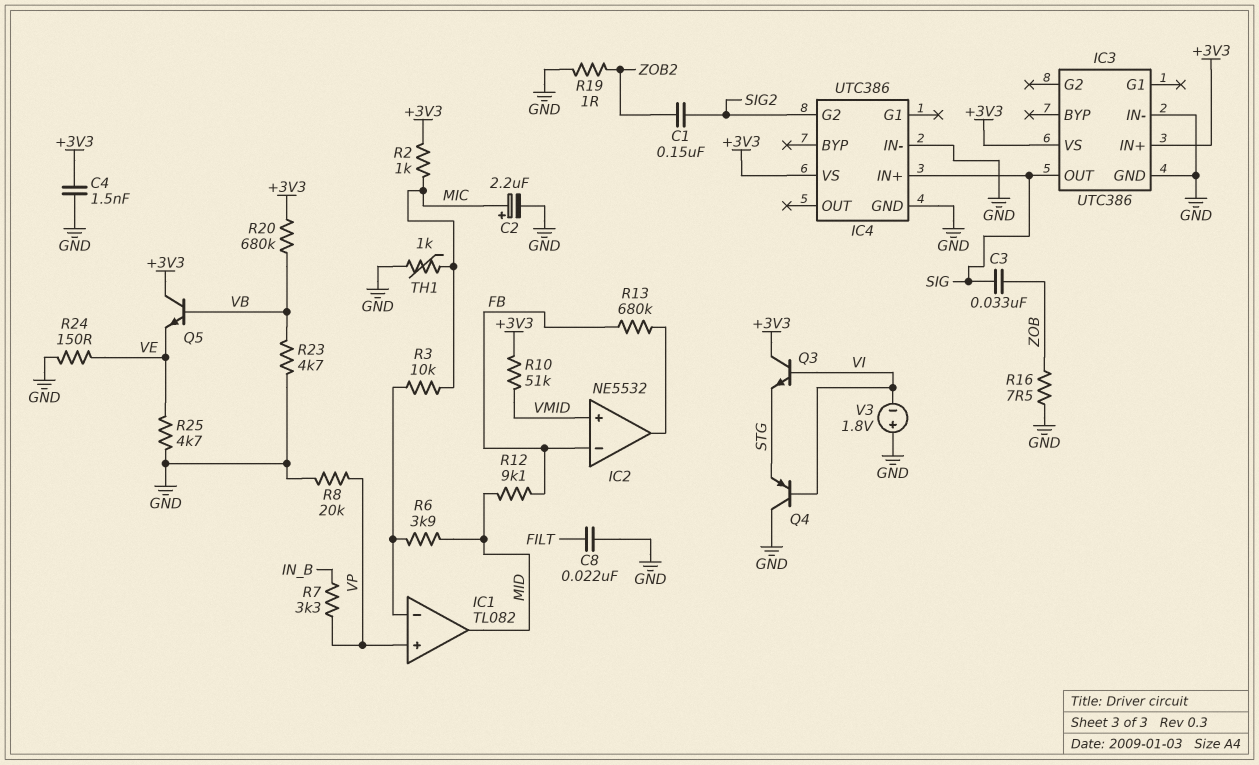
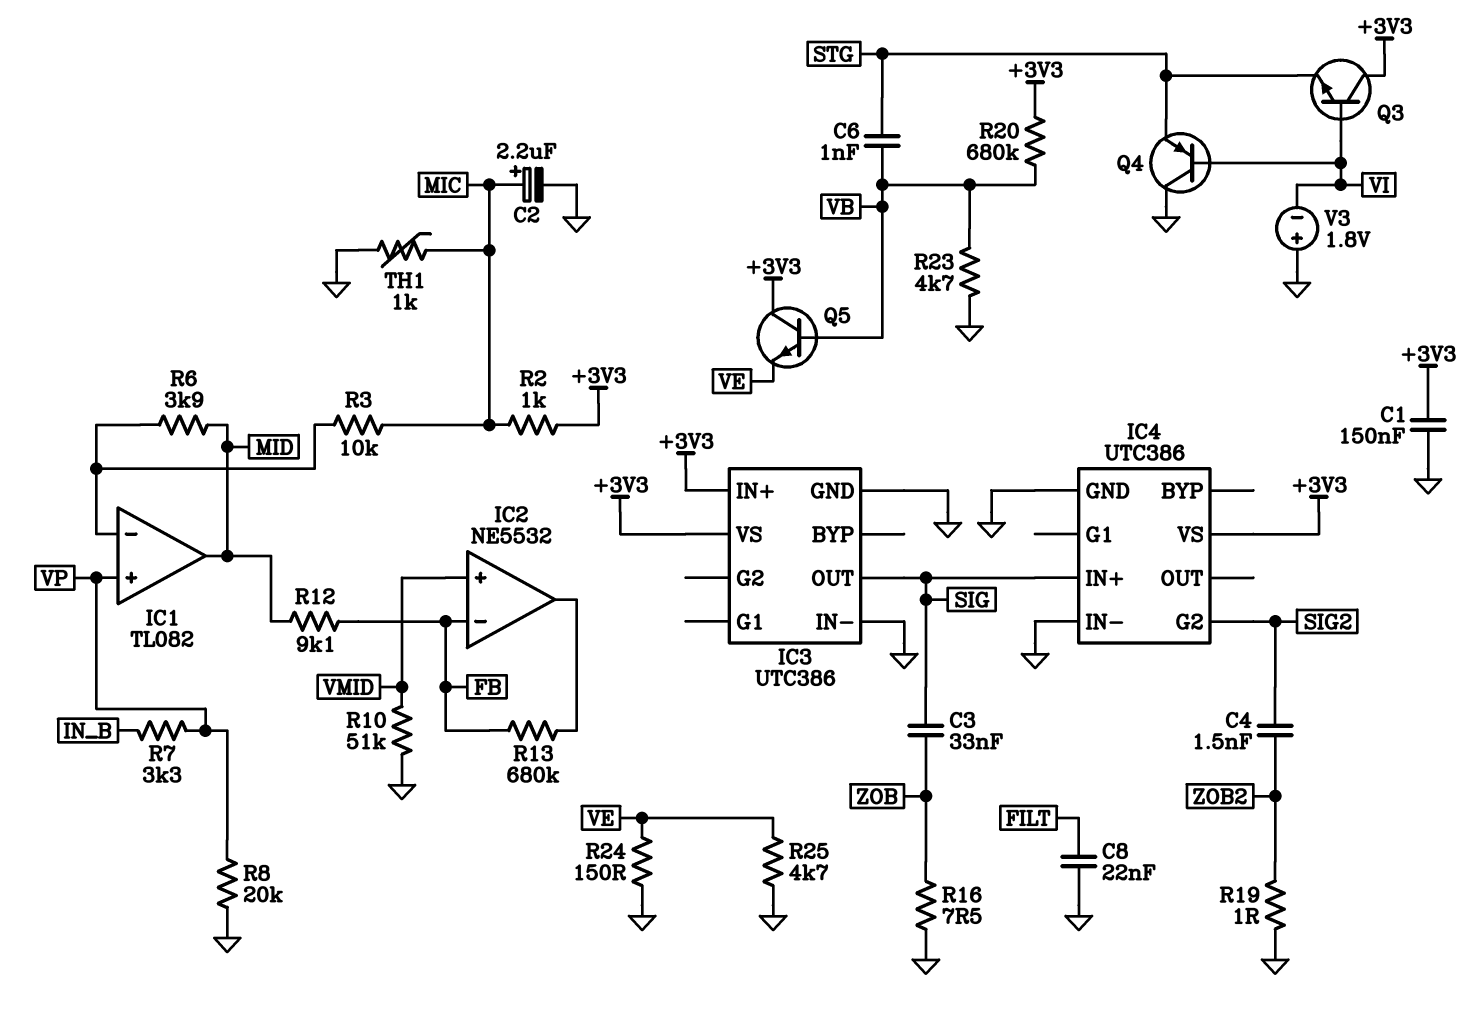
C1: 150nF (SIG2, ZOB2) -> 150nF (+3V3, GND)
C4: 1.5nF (+3V3, GND) -> 1.5nF (SIG2, ZOB2)
C6: none -> 1nF (STG, VB)
R10: 51k (+3V3, VMID) -> 51k (GND, VMID)

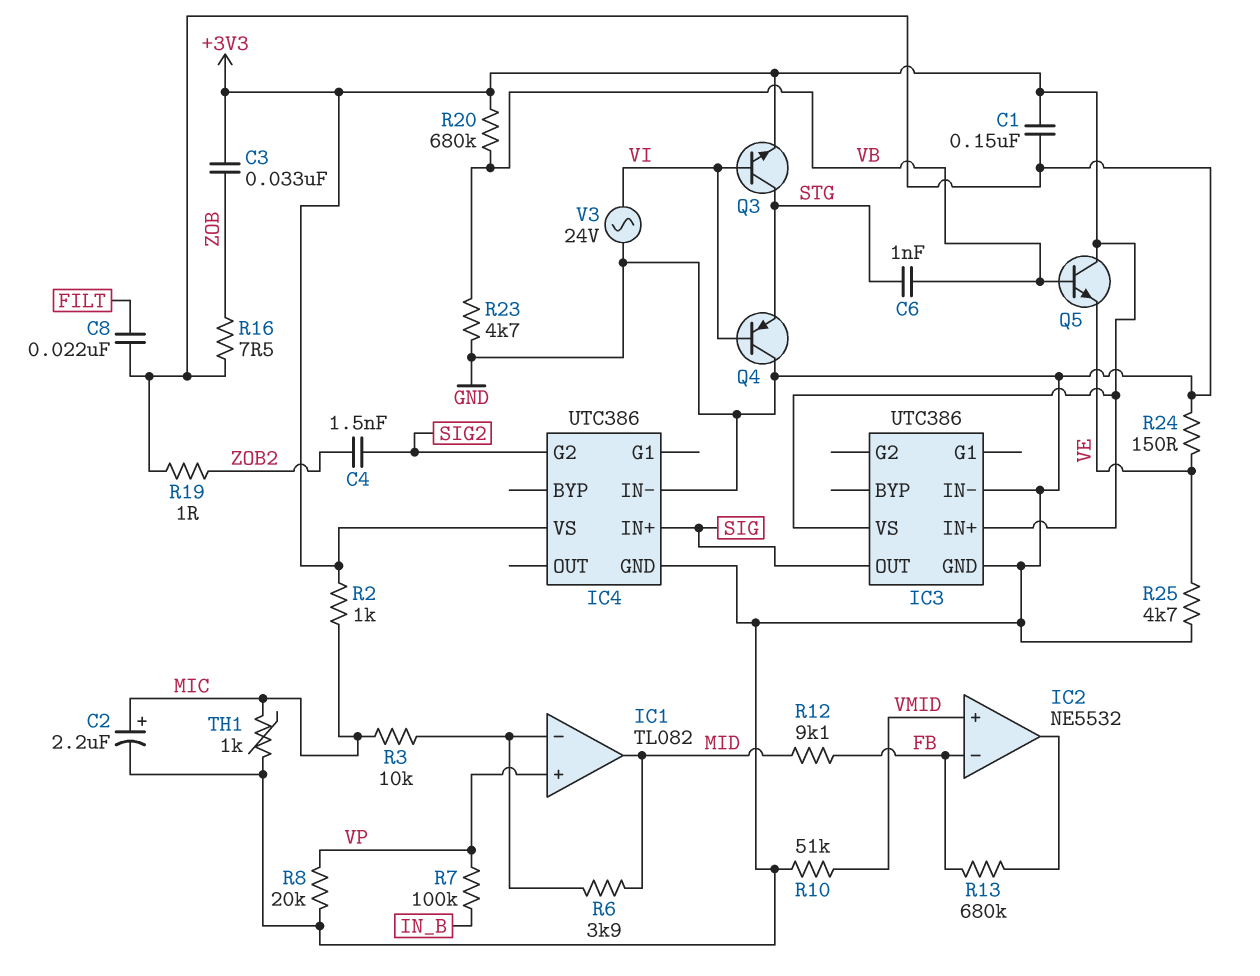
C3: 33nF (SIG, ZOB) -> 33nF (+3V3, ZOB)
Q3: NPN (B VI, C +3V3, E STG) -> NPN (B VI, C STG, E +3V3)
R7: 3.3k (IN_B, VP) -> 100k (IN_B, VP)
V3: 1.8V (plus GND, minus VI) -> AC 24V (GND, VI)

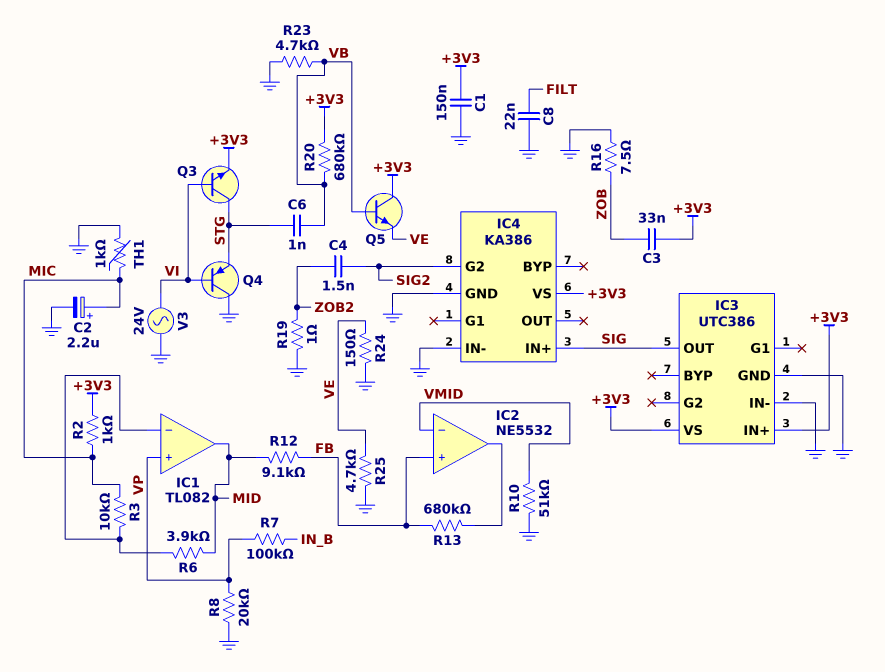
IC2 pin in+: VMID -> FB
IC2 pin in-: FB -> VMID
IC4: UTC386 -> KA386

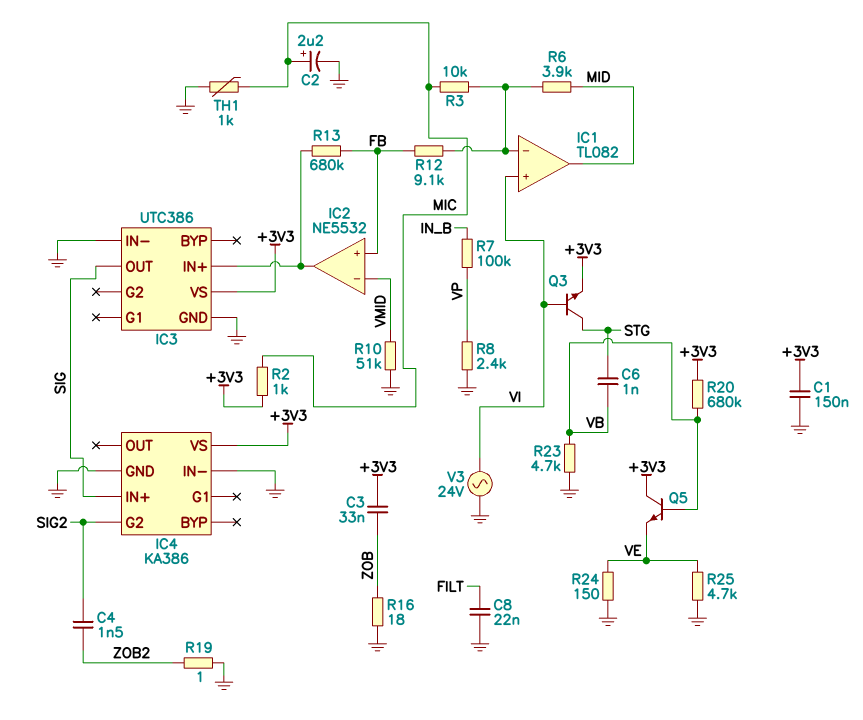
IC1 pin in+: VP -> VI
IC3 pin IN+: +3V3 -> IC2/out
Q4: PNP (B VI, C GND, E STG) -> none
R8: 20k (GND, VP) -> 2.4k (GND, VP)
R12: 9.1k (FB, MID) -> 9.1k (FB, IC1/in-)
R16: 7.5 (GND, ZOB) -> 18 (GND, ZOB)

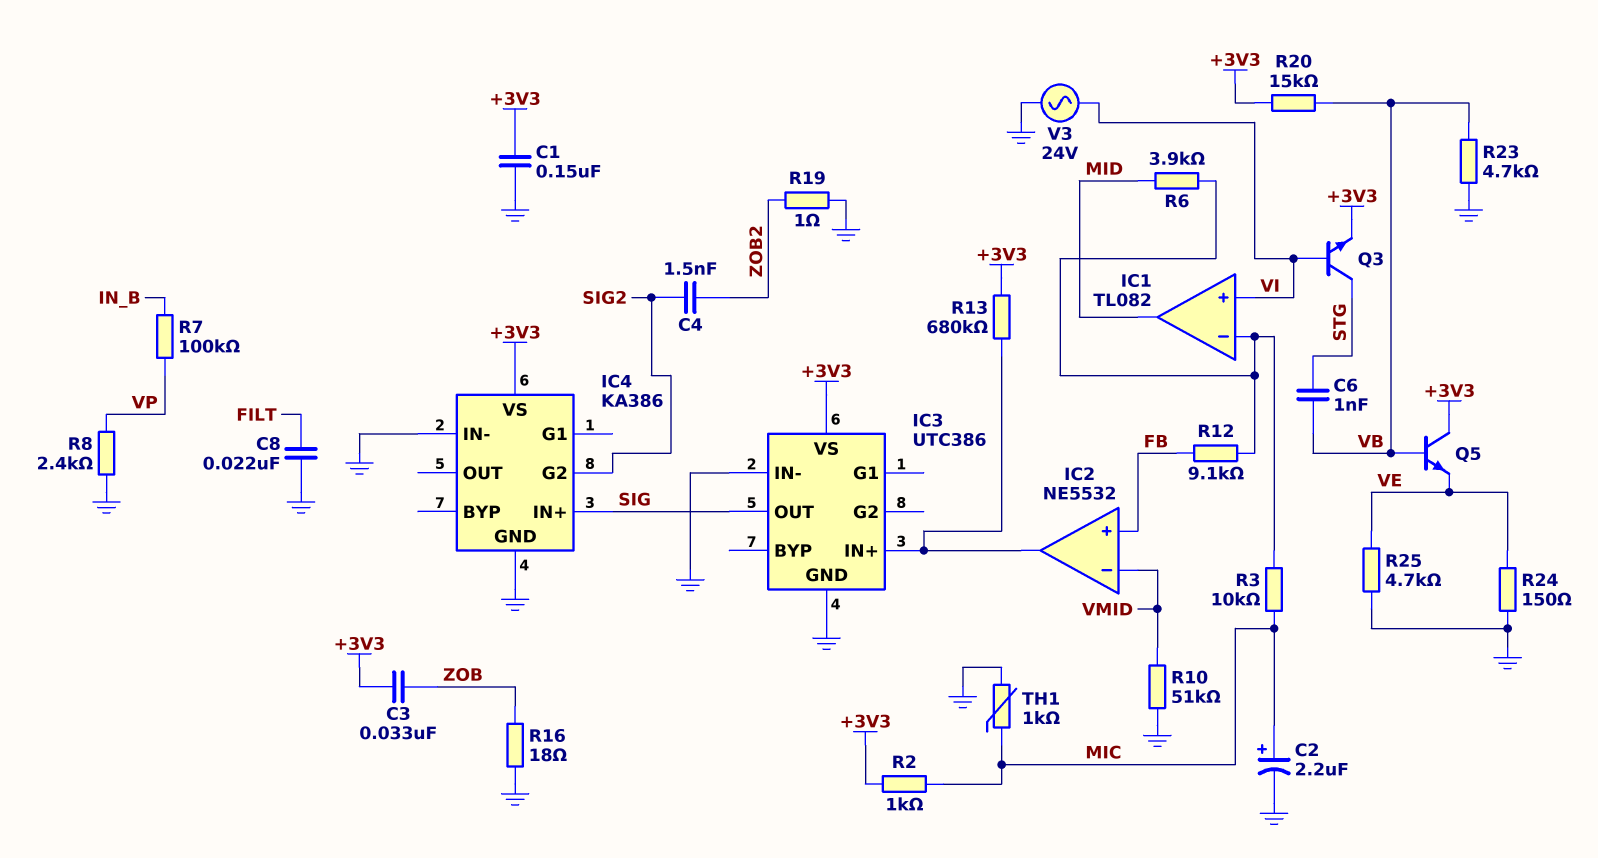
R13: 680k (FB, IC2/out) -> 680k (+3V3, IC2/out)
R20: 680k (+3V3, VB) -> 15k (+3V3, VB)

